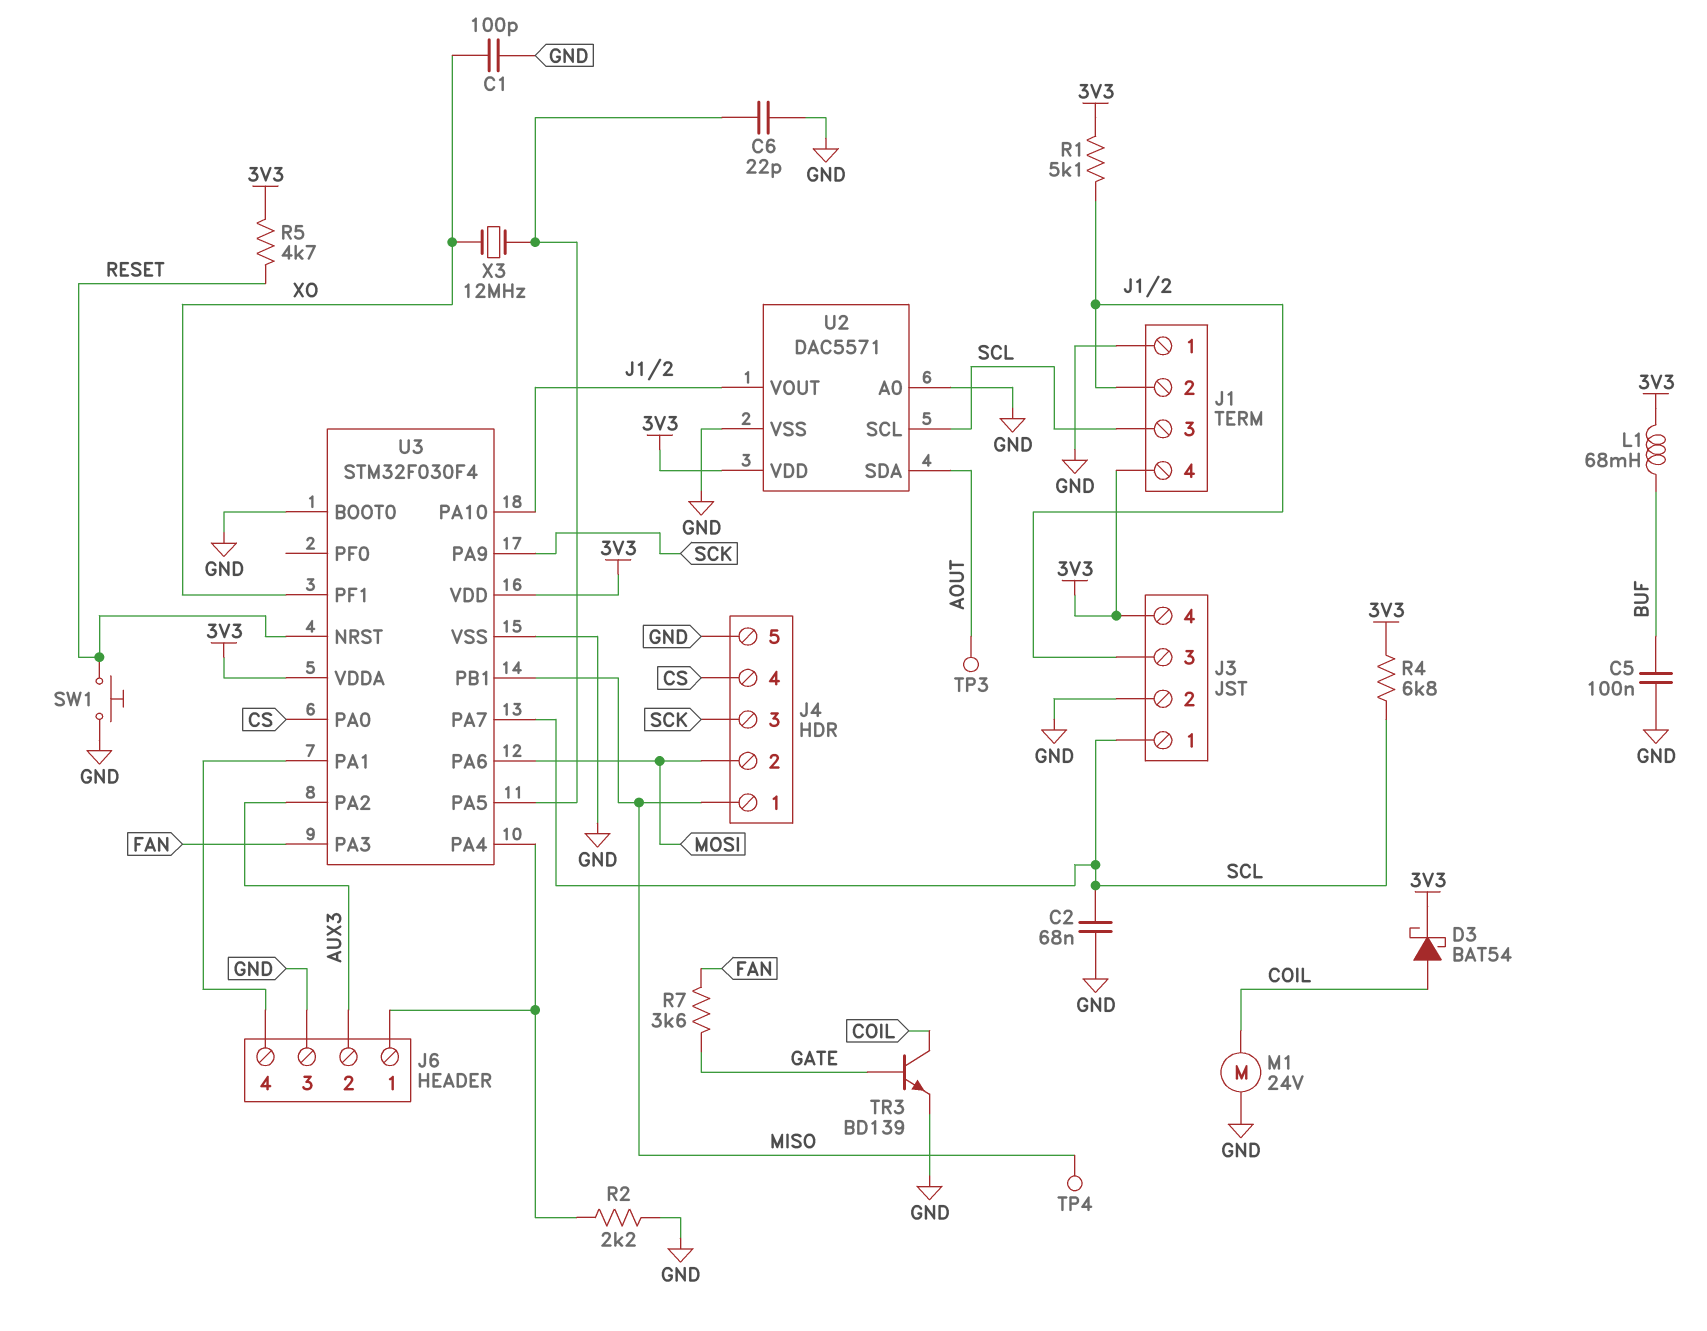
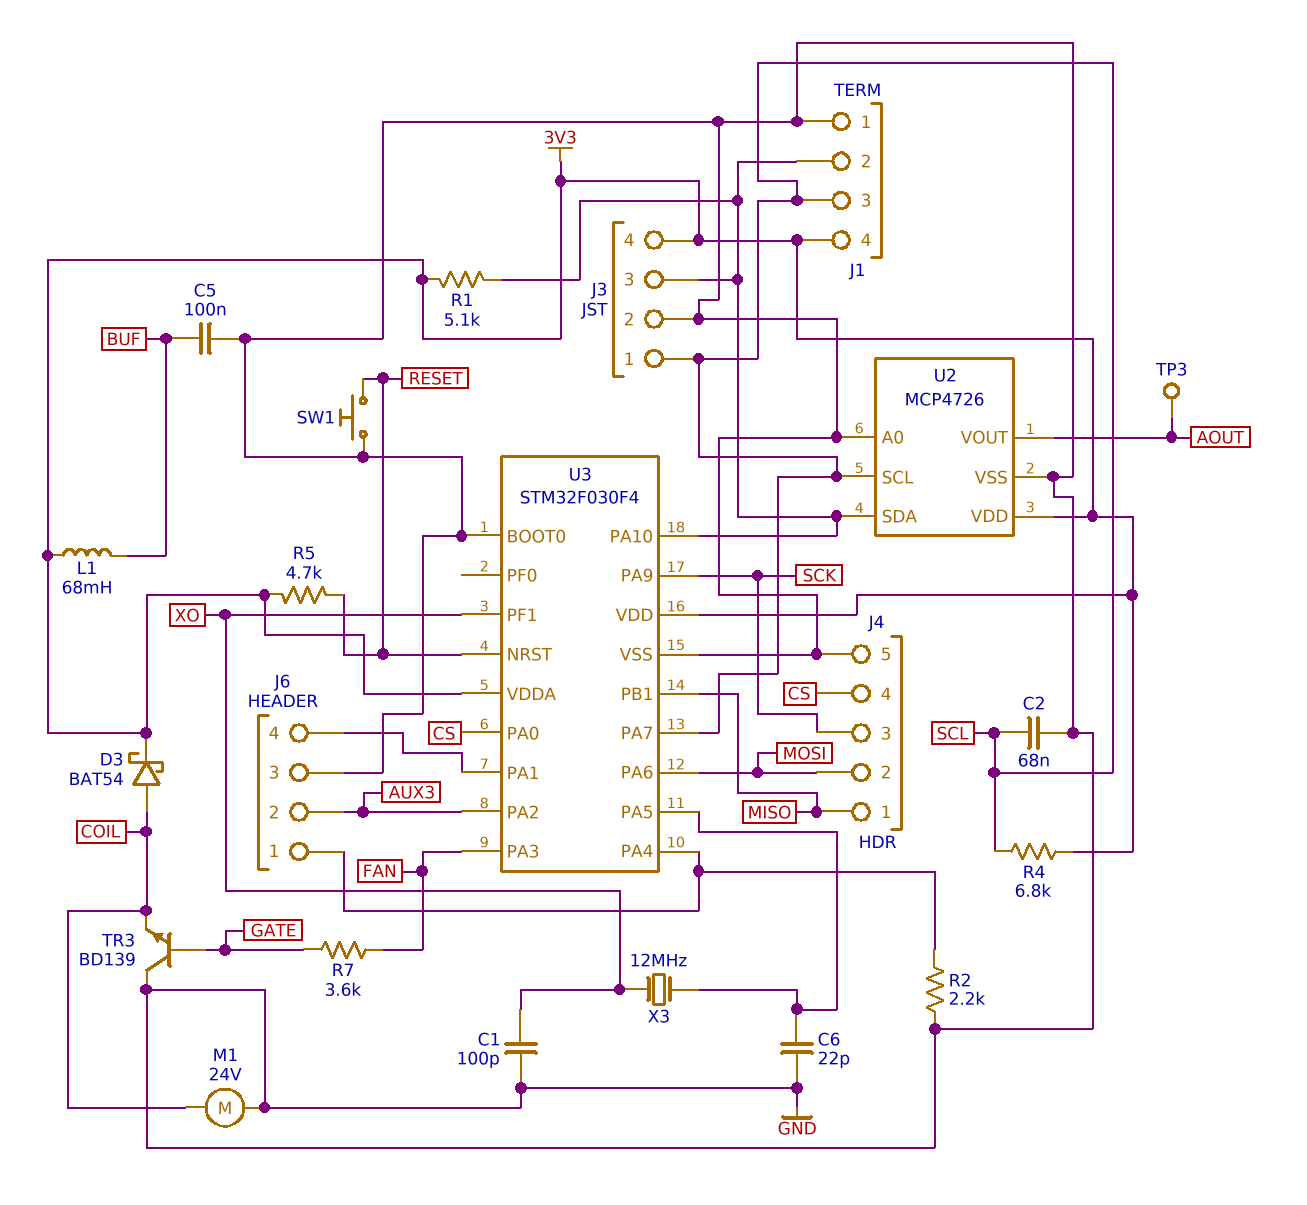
TP4: test point (MISO) -> none
TR3: NPN BD139 (B GATE, C COIL, E GND) -> NPN BD139 (B GATE, C GND, E COIL)
U2: DAC5571 -> MCP4726
U2 pin SDA: AOUT -> J1/2
U2 pin VOUT: J1/2 -> AOUT

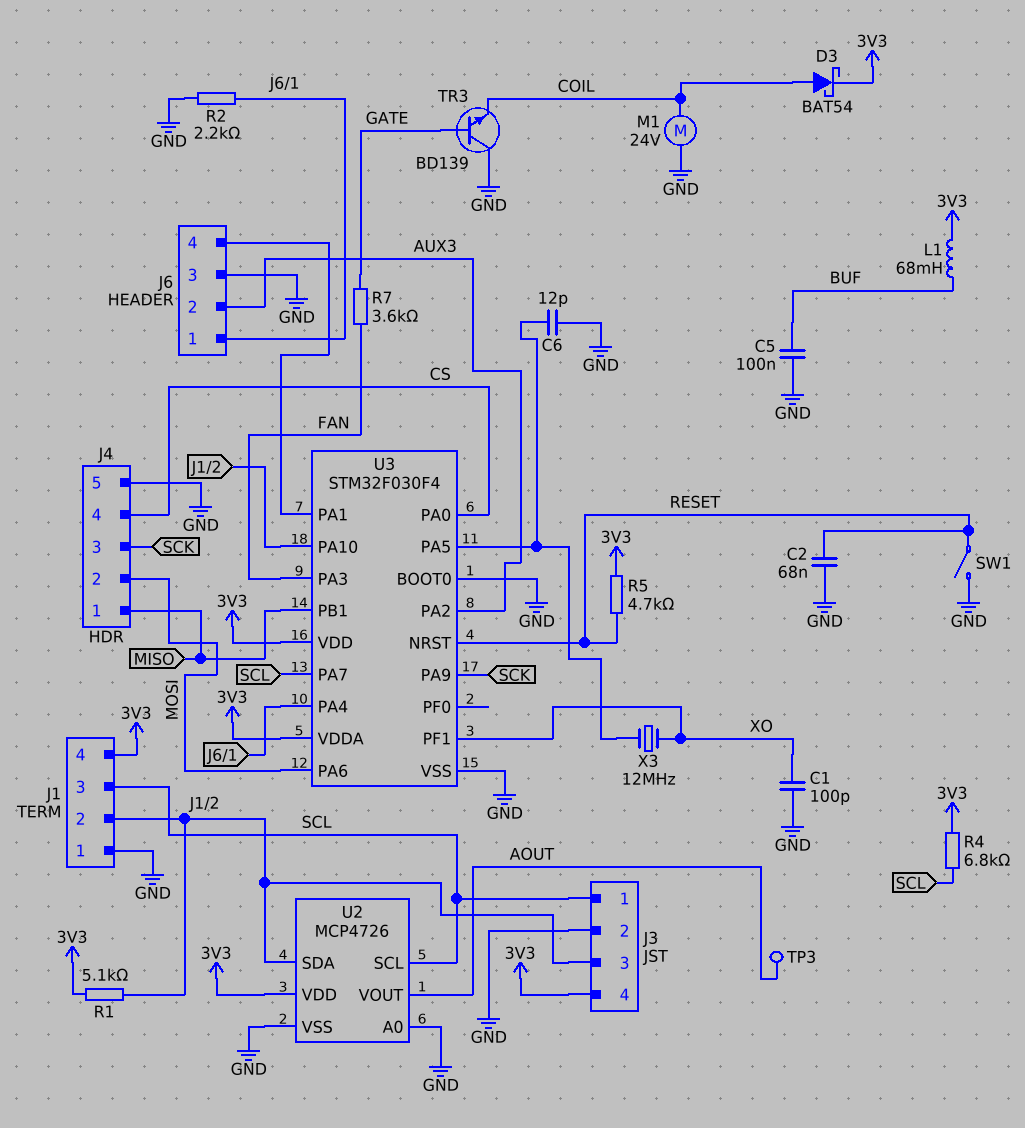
C2: 68nF (GND, SCL) -> 68nF (GND, RESET)
C6: 22pF (GND, U3/PA5) -> 12pF (GND, U3/PA5)
SW1: button (GND, RESET) -> switch (GND, RESET)

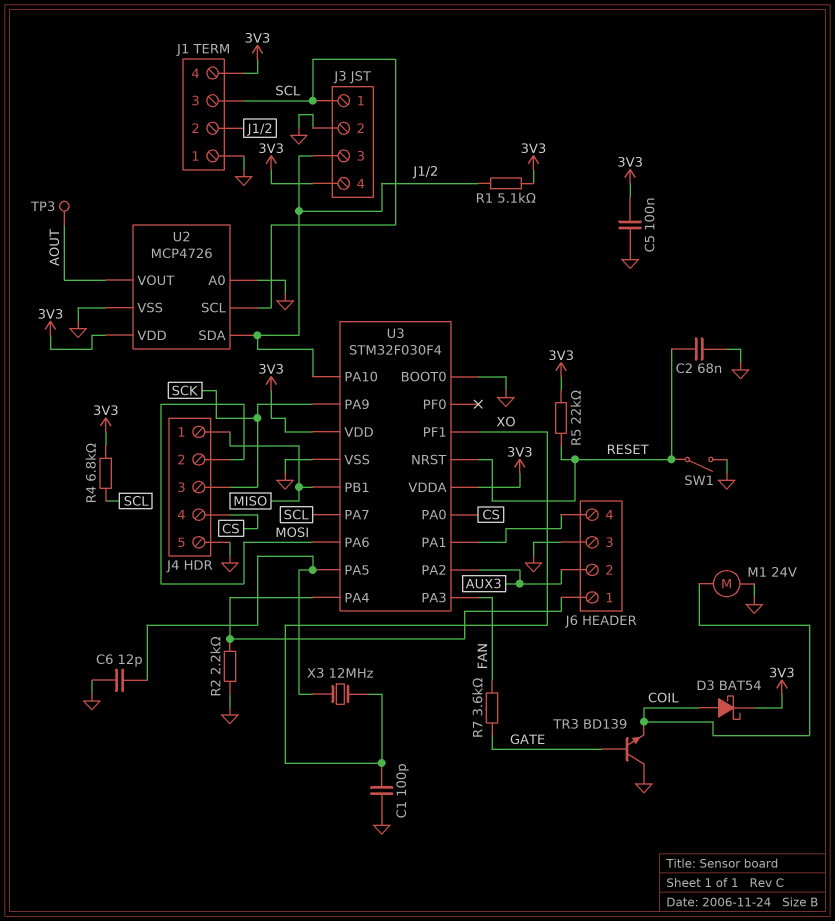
C5: 100nF (BUF, GND) -> 100nF (3V3, GND)
L1: 68mH (3V3, BUF) -> none
R5: 4.7k (3V3, RESET) -> 22k (3V3, RESET)

